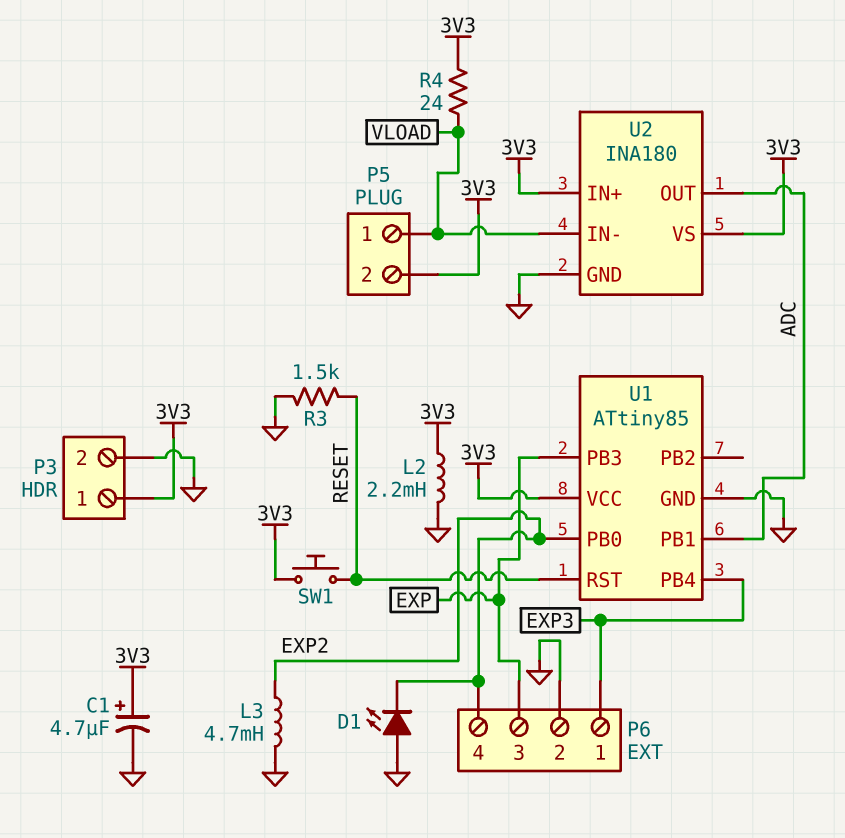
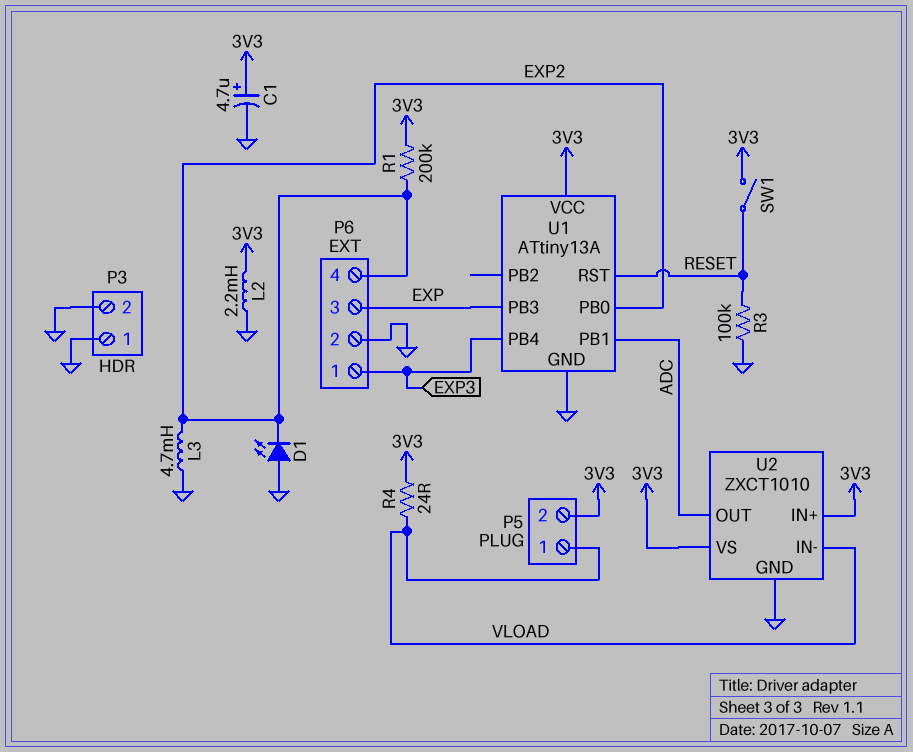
P3 pin 1: 3V3 -> GND
R1: none -> 200k (3V3, EXP2)
R3: 1.5k (GND, RESET) -> 100k (GND, RESET)
SW1: button (3V3, RESET) -> switch (3V3, RESET)
U1: ATtiny85 -> ATtiny13A
U2: INA180 -> ZXCT1010

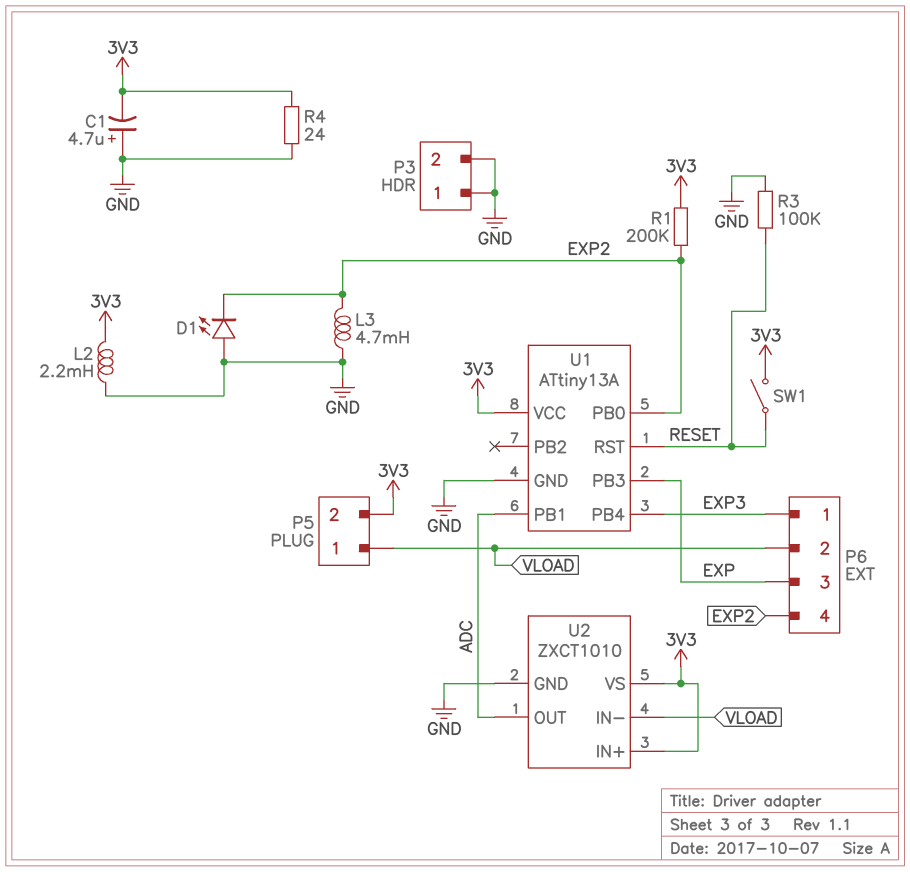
C1: 4.7uF (plus 3V3, minus GND) -> 4.7uF (plus GND, minus 3V3)
P6 pin 2: GND -> VLOAD
R4: 24 (3V3, VLOAD) -> 24 (3V3, GND)

